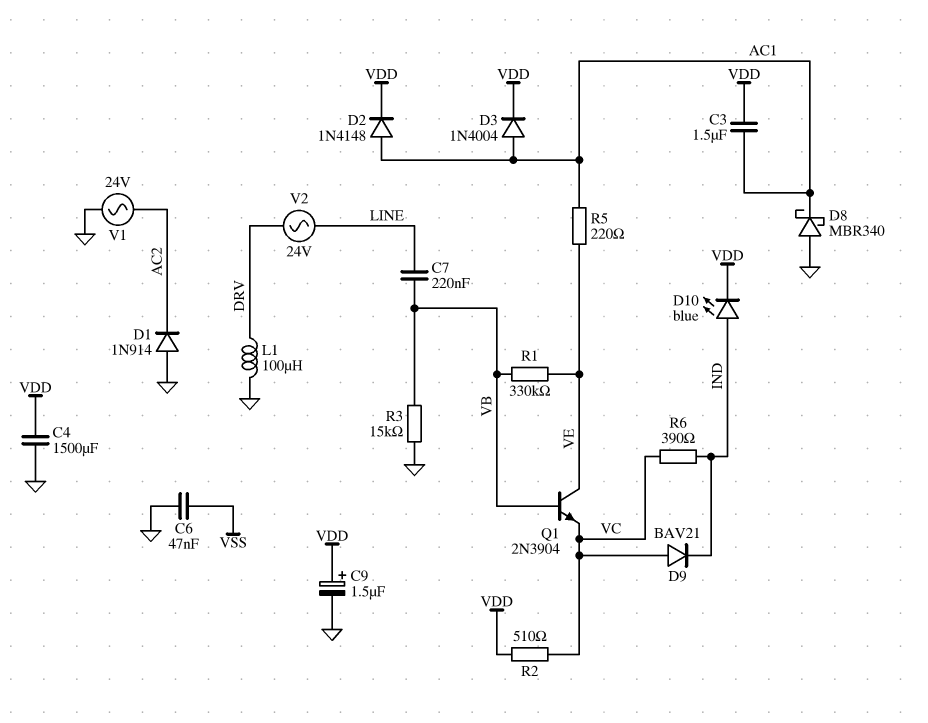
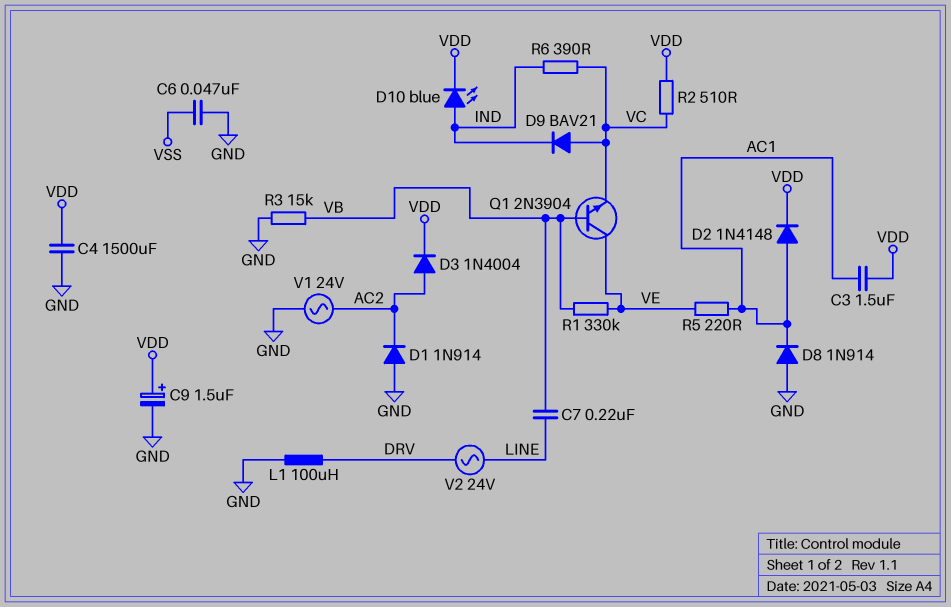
D3: diode 1N4004 (A AC1, K VDD) -> diode 1N4004 (A AC2, K VDD)
D8: schottky MBR340 (A GND, K AC1) -> diode 1N914 (A GND, K AC1)

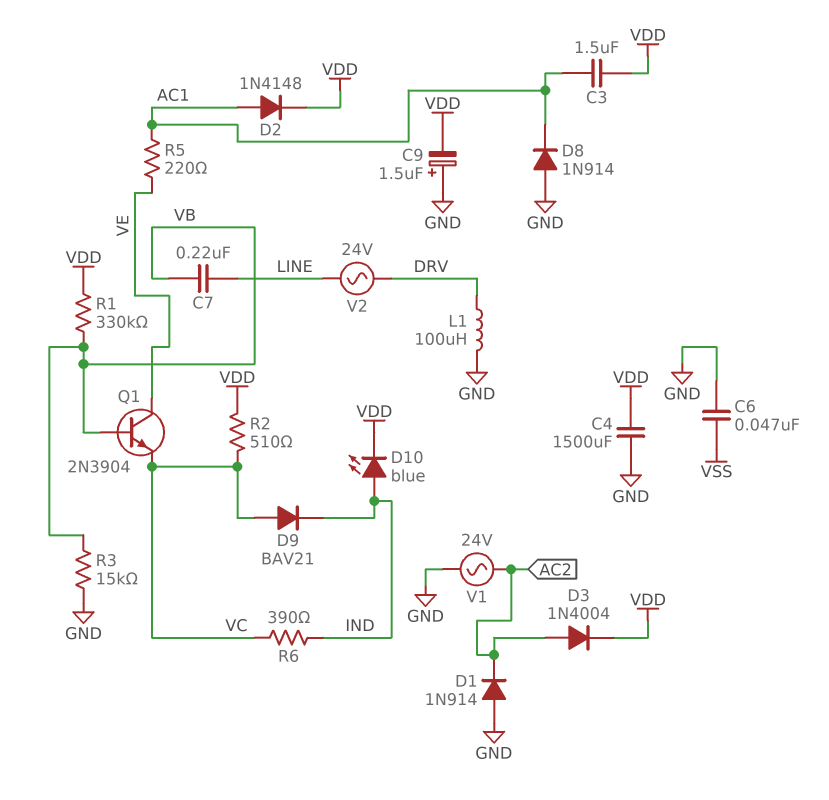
C9: 1.5uF (plus VDD, minus GND) -> 1.5uF (plus GND, minus VDD)
R1: 330k (VB, VE) -> 330k (VB, VDD)

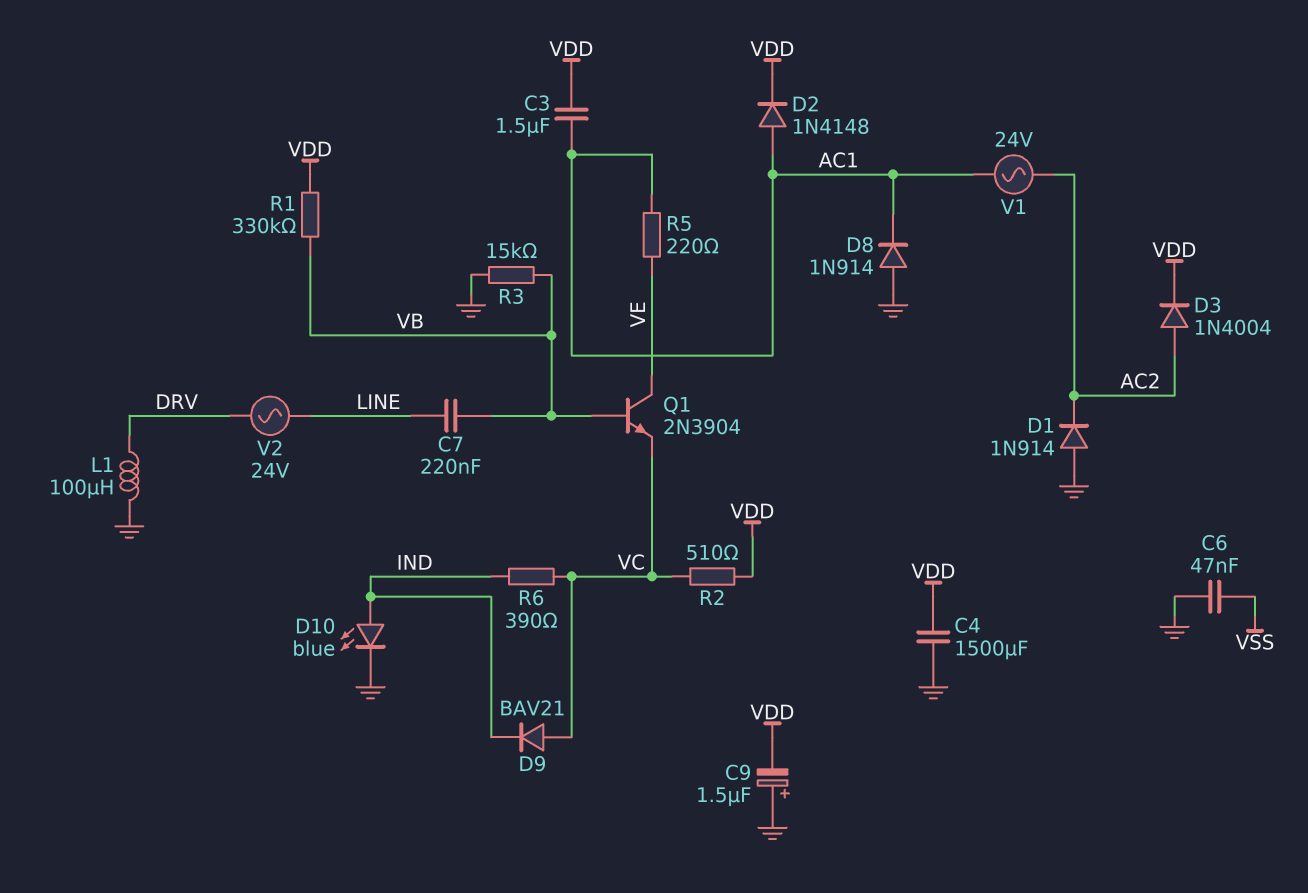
D10: LED blue (A IND, K VDD) -> LED blue (A IND, K GND)
V1: AC 24V (AC2, GND) -> AC 24V (AC1, AC2)

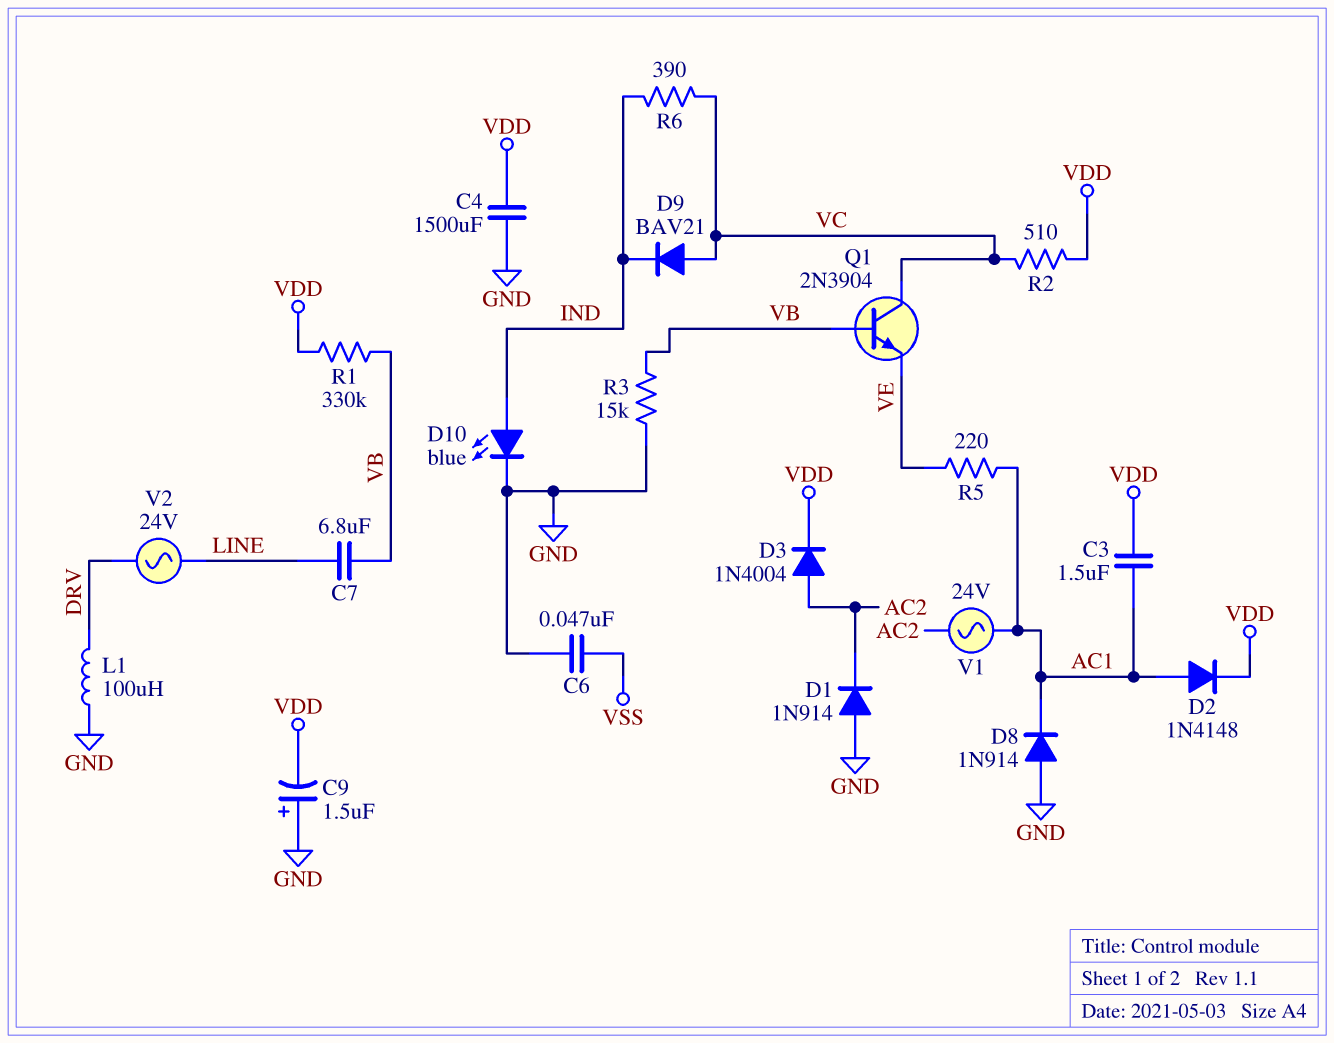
C7: 220nF (LINE, VB) -> 6.8uF (LINE, VB)
Q1: NPN 2N3904 (B VB, C VE, E VC) -> NPN 2N3904 (B VB, C VC, E VE)

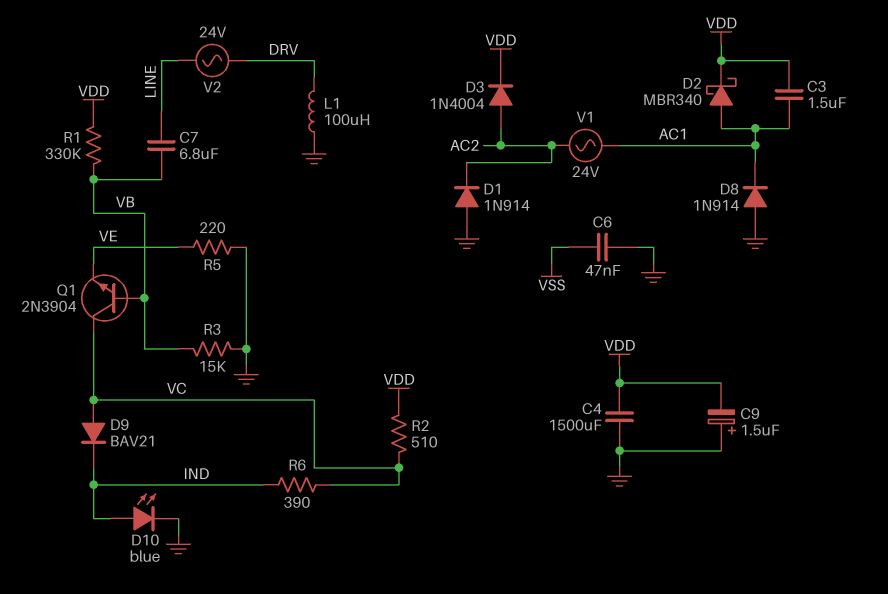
D2: diode 1N4148 (A AC1, K VDD) -> schottky MBR340 (A AC1, K VDD)
R5: 220 (AC1, VE) -> 220 (GND, VE)

